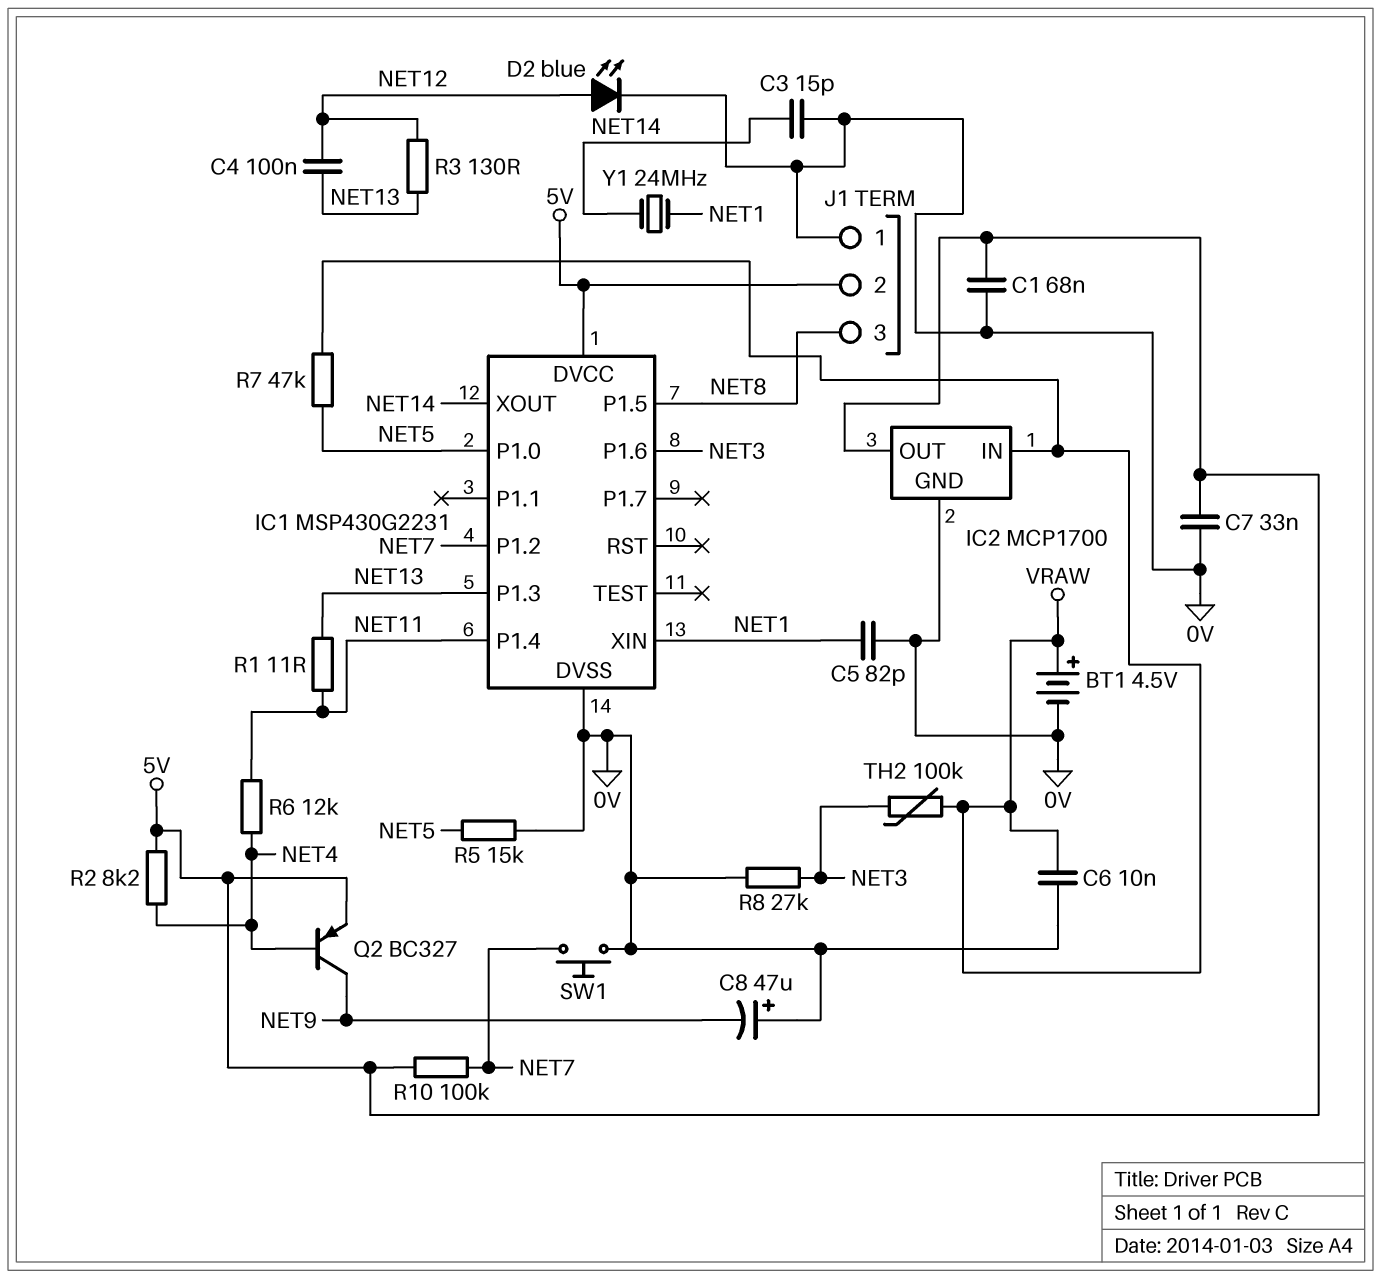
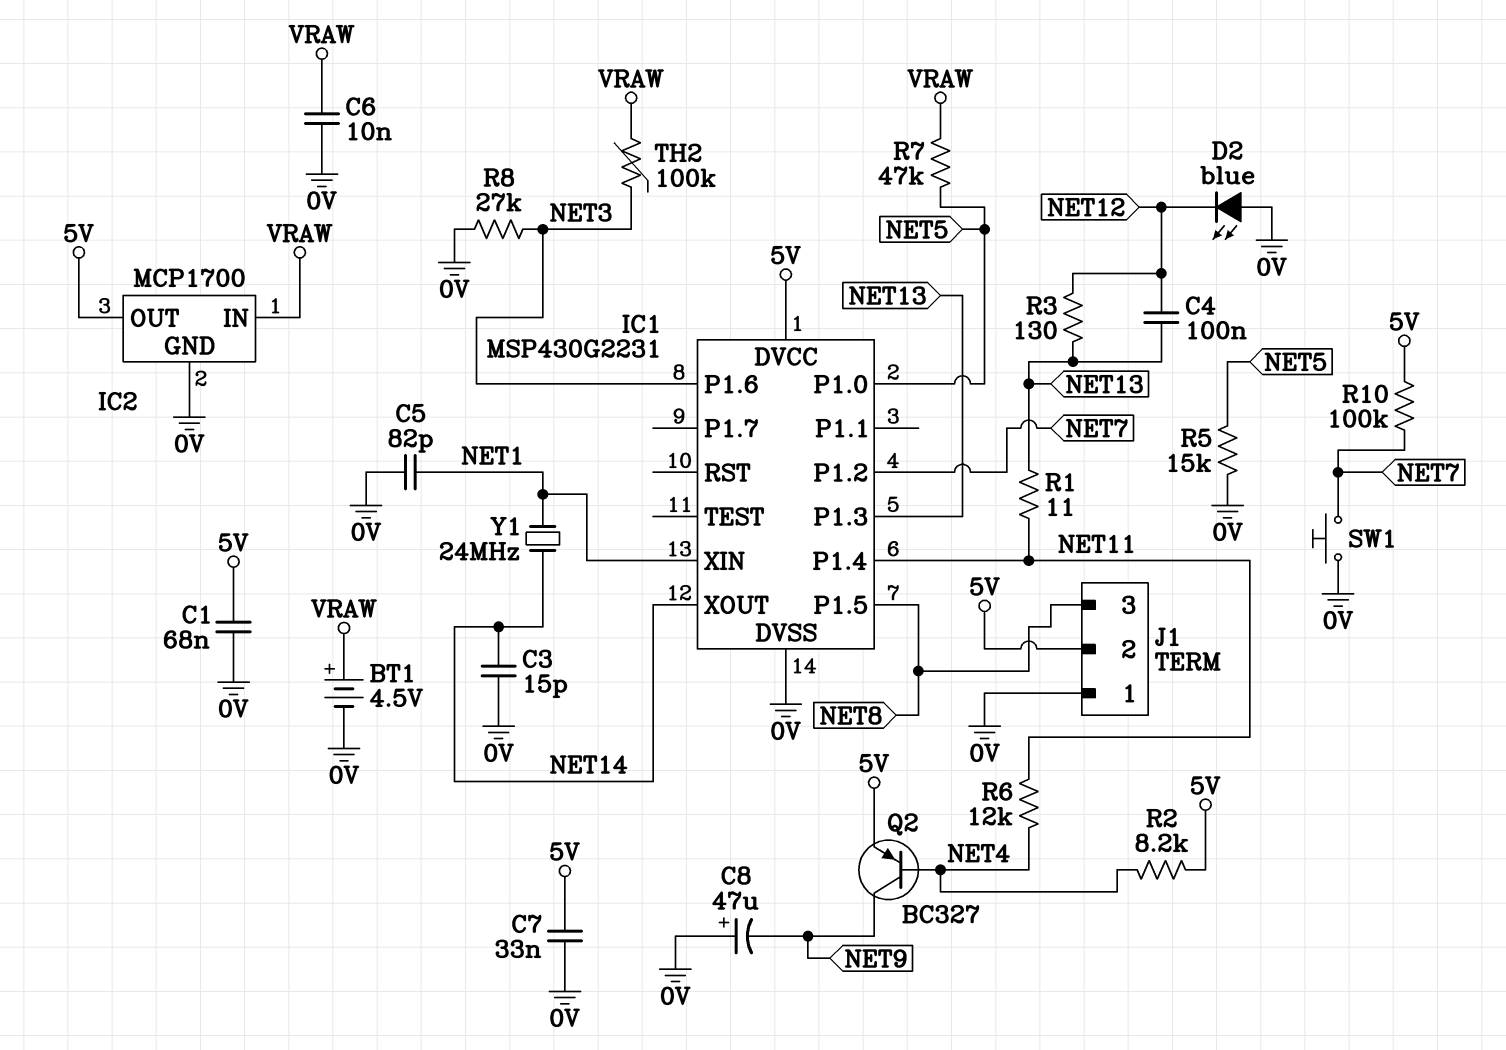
D2: LED blue (A NET12, K 0V) -> LED blue (A 0V, K NET12)

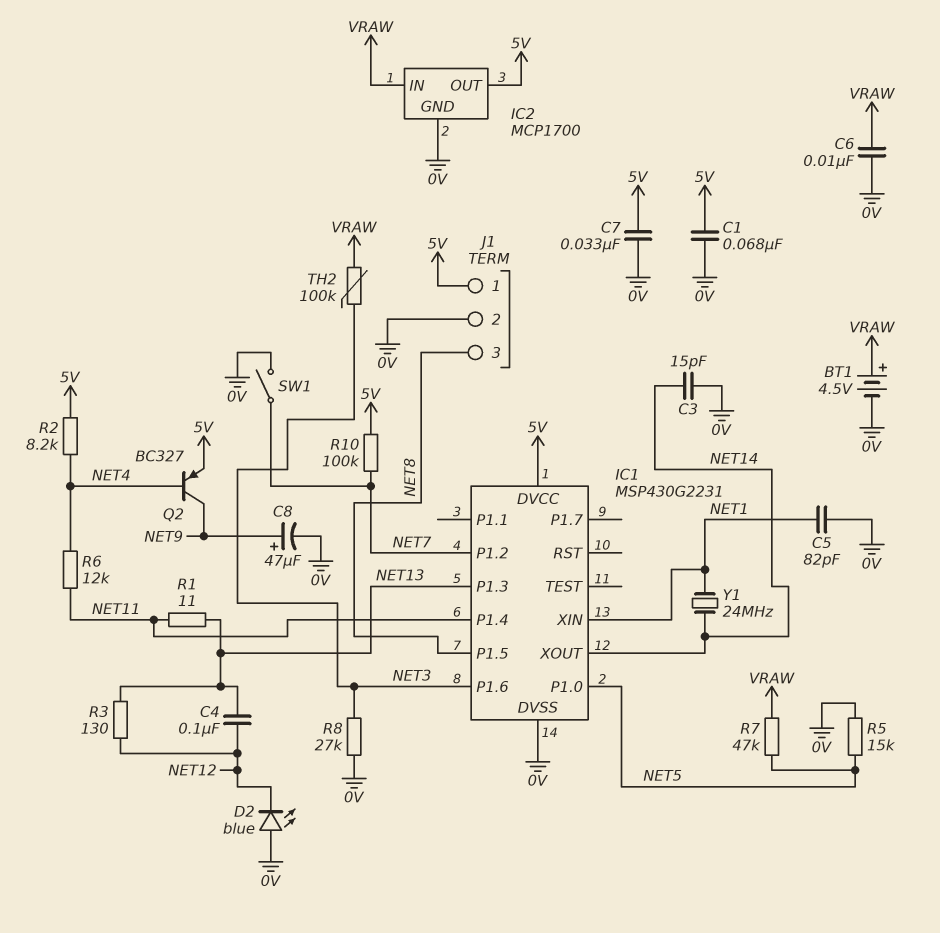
C8: 47uF (plus 0V, minus NET9) -> 47uF (plus NET9, minus 0V)
J1 pin 1: 0V -> 5V
J1 pin 2: 5V -> 0V
SW1: button (0V, NET7) -> switch (0V, NET7)

